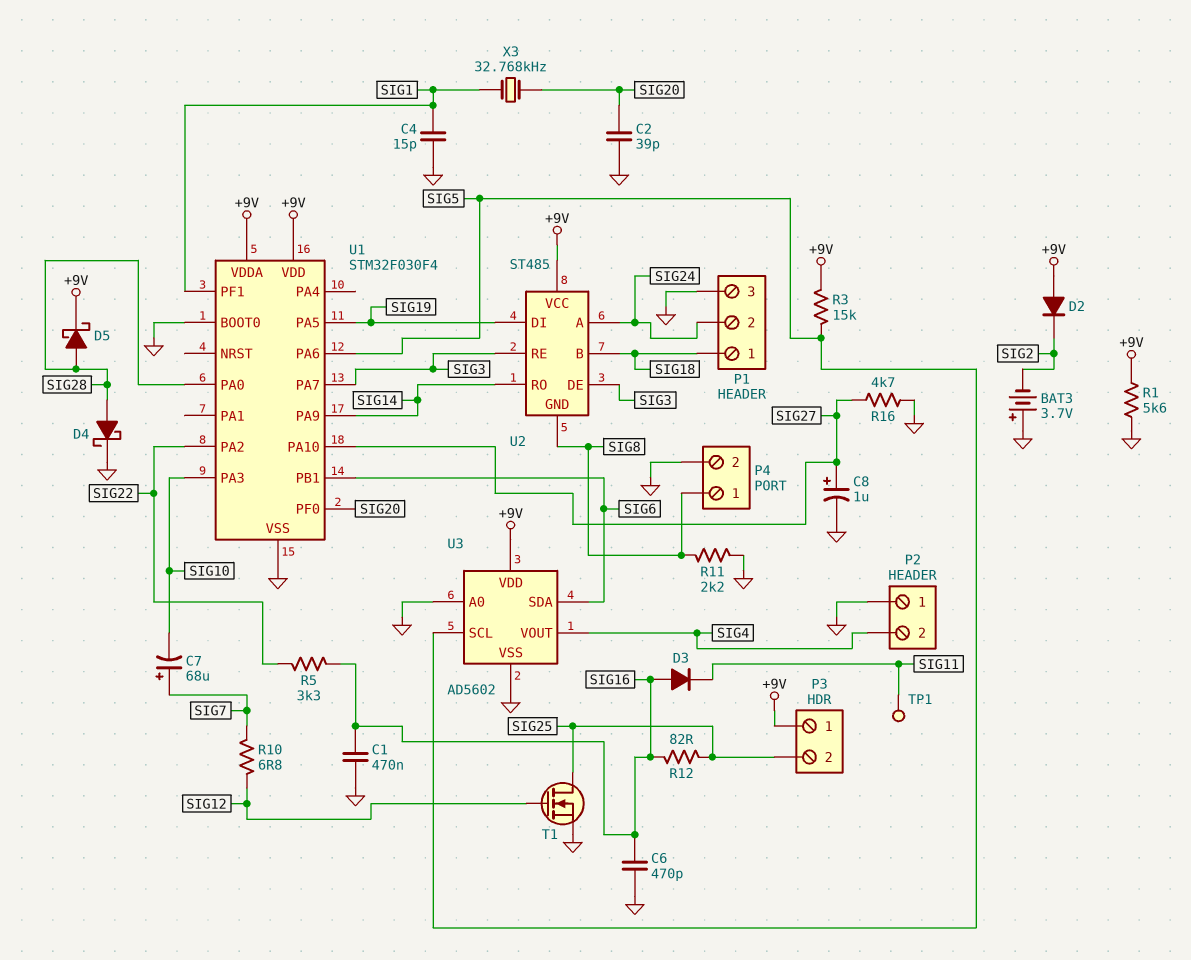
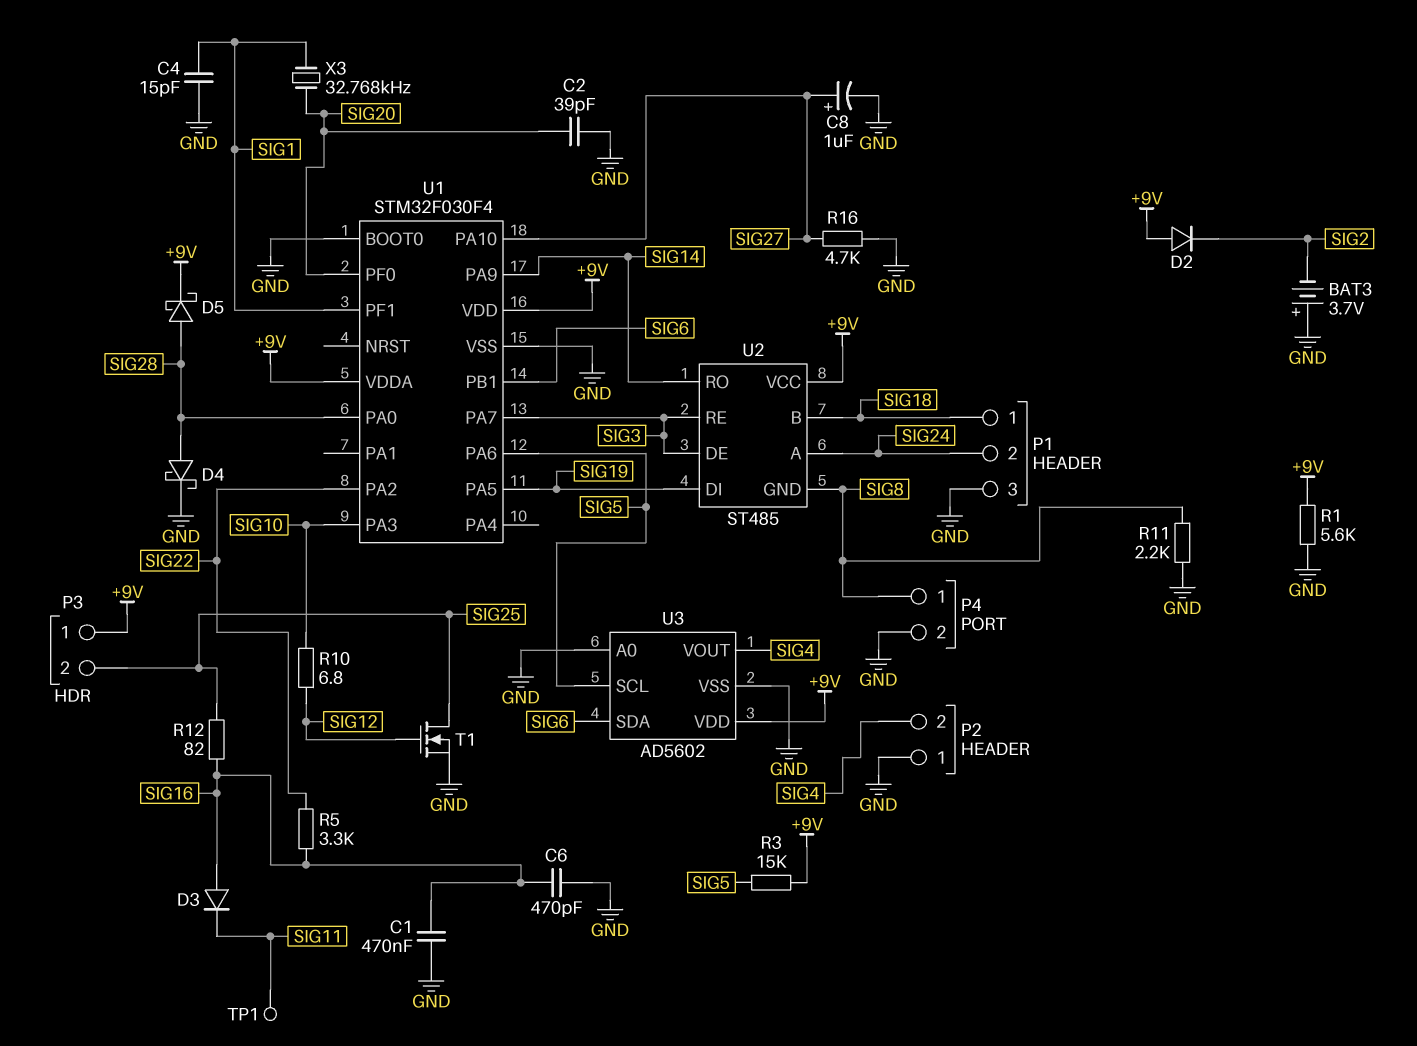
C7: 68uF (plus SIG7, minus SIG10) -> none
R10: 6.8 (SIG7, SIG12) -> 6.8 (SIG10, SIG12)

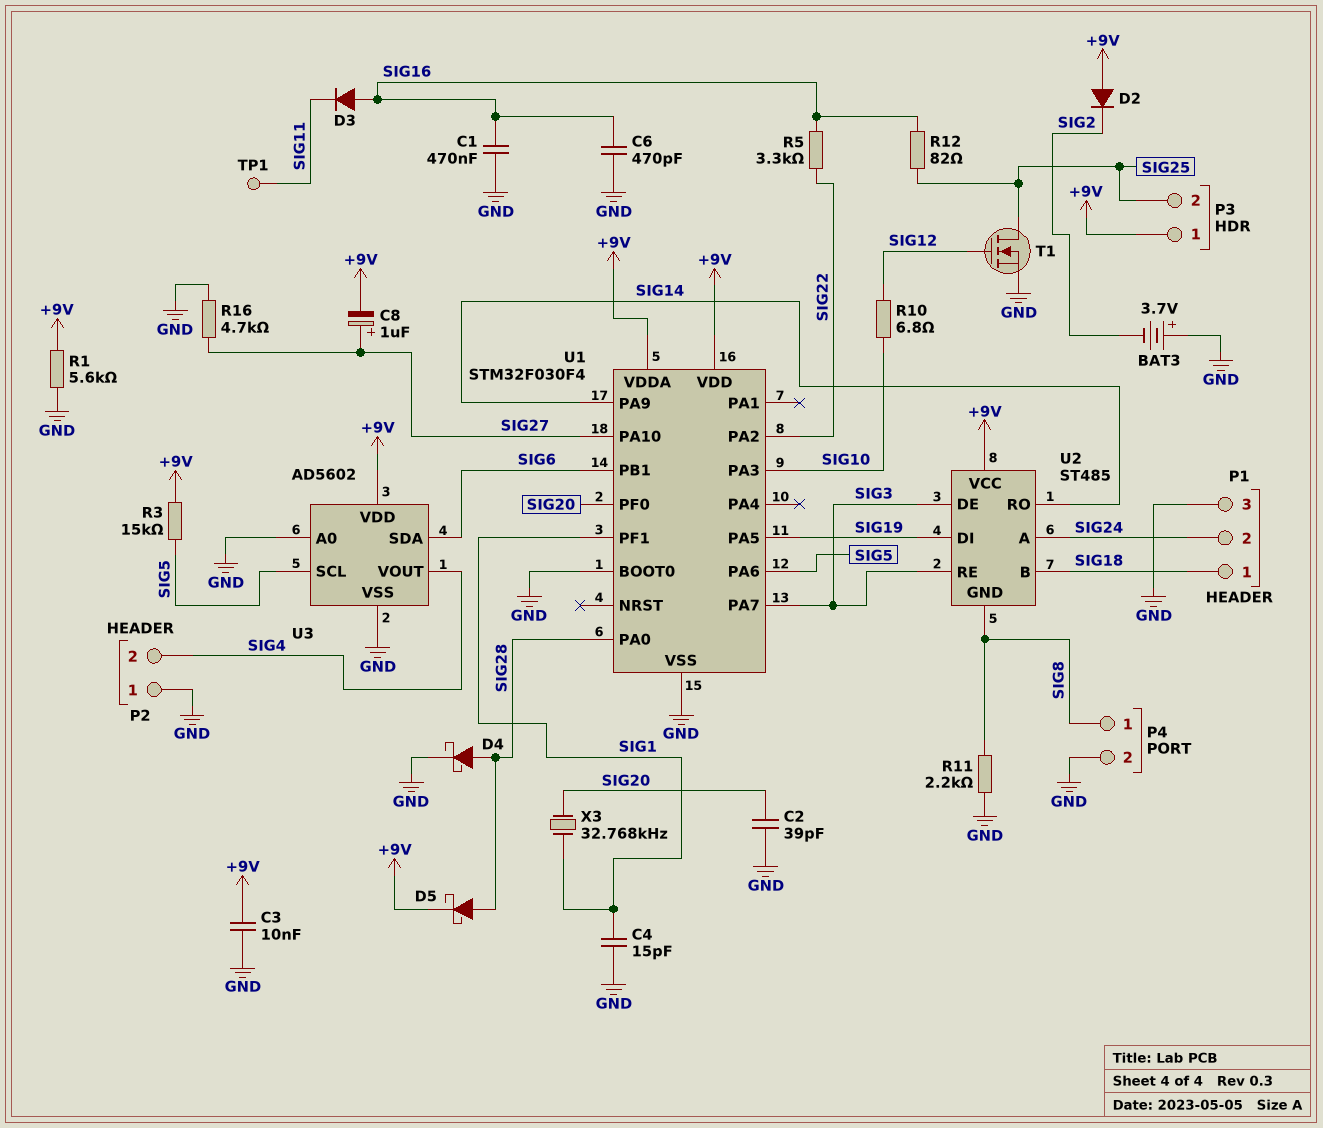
C3: none -> 10nF (+9V, GND)
C8: 1uF (plus SIG27, minus GND) -> 1uF (plus SIG27, minus +9V)

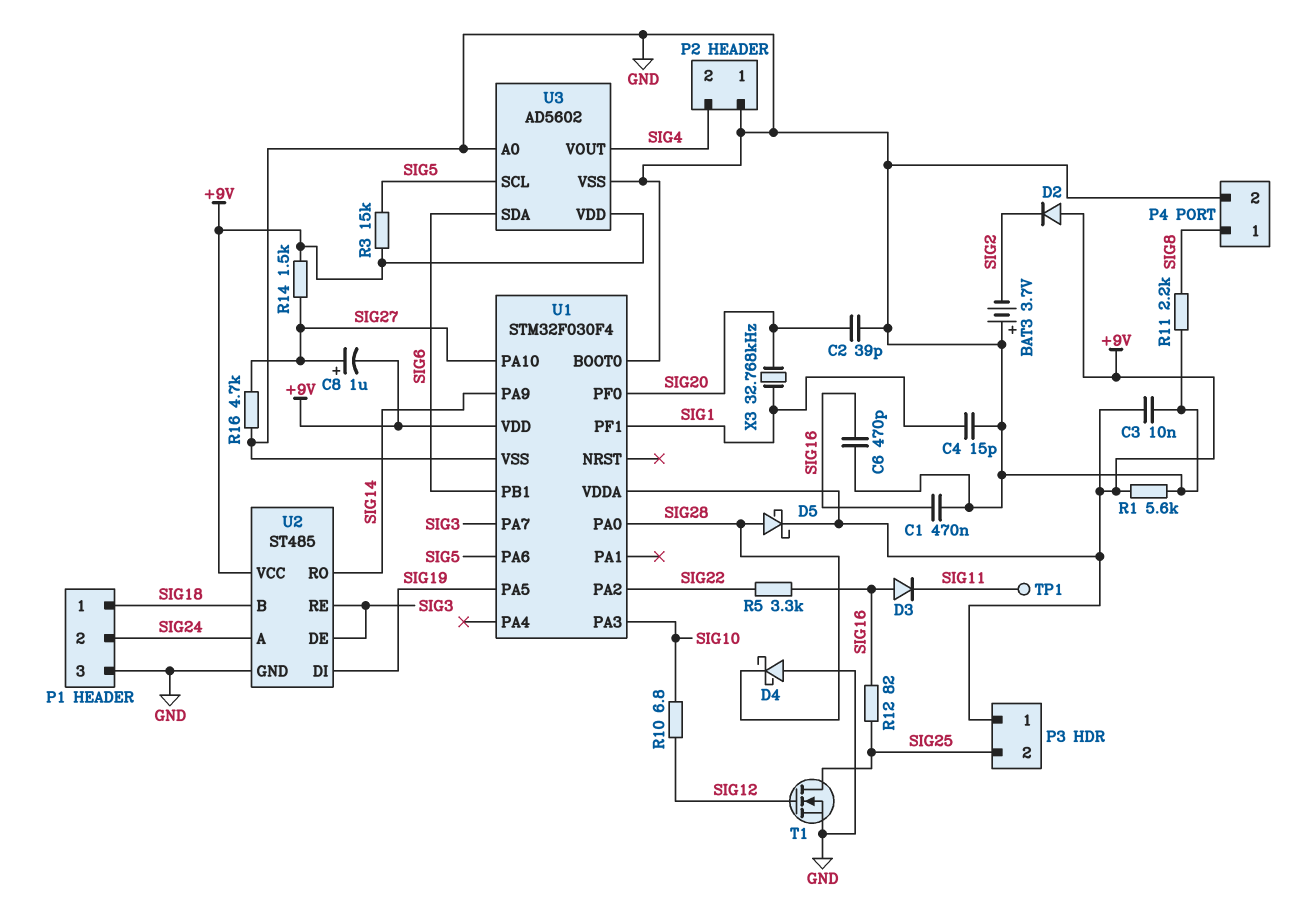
D4: schottky (A SIG28, K GND) -> schottky (A GND, K SIG28)
R14: none -> 1.5k (+9V, SIG27)
U2 pin GND: SIG8 -> GND

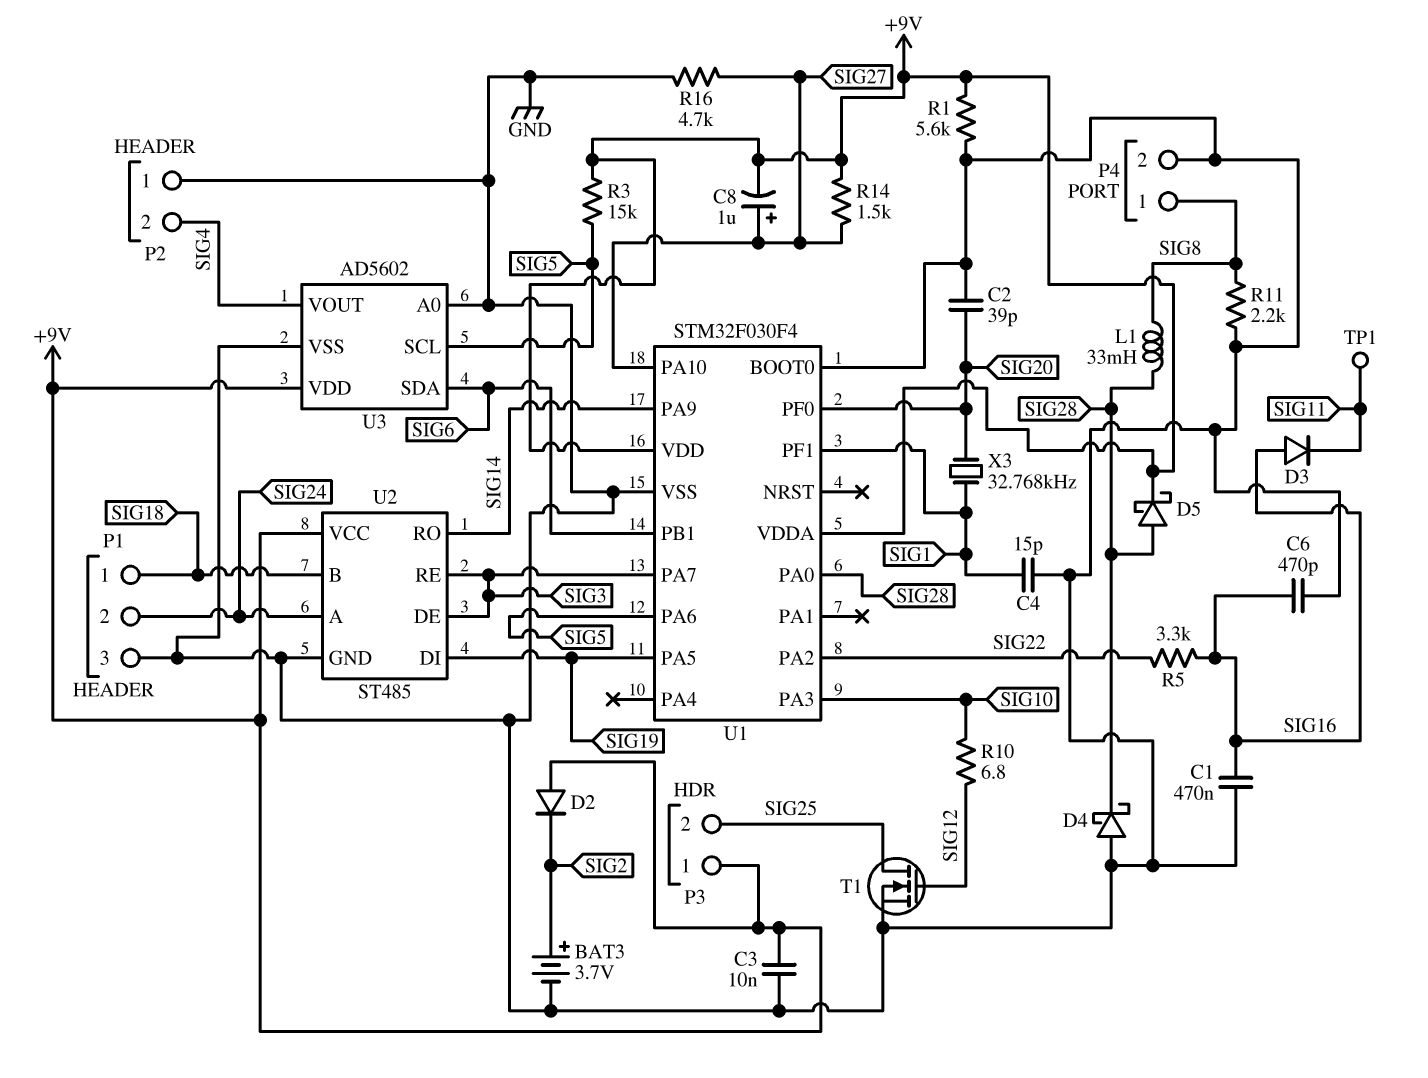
BAT3: 3.7V (plus GND, minus SIG2) -> 3.7V (plus SIG2, minus GND)
L1: none -> 33mH (SIG8, SIG28)
R12: 82 (SIG16, SIG25) -> none

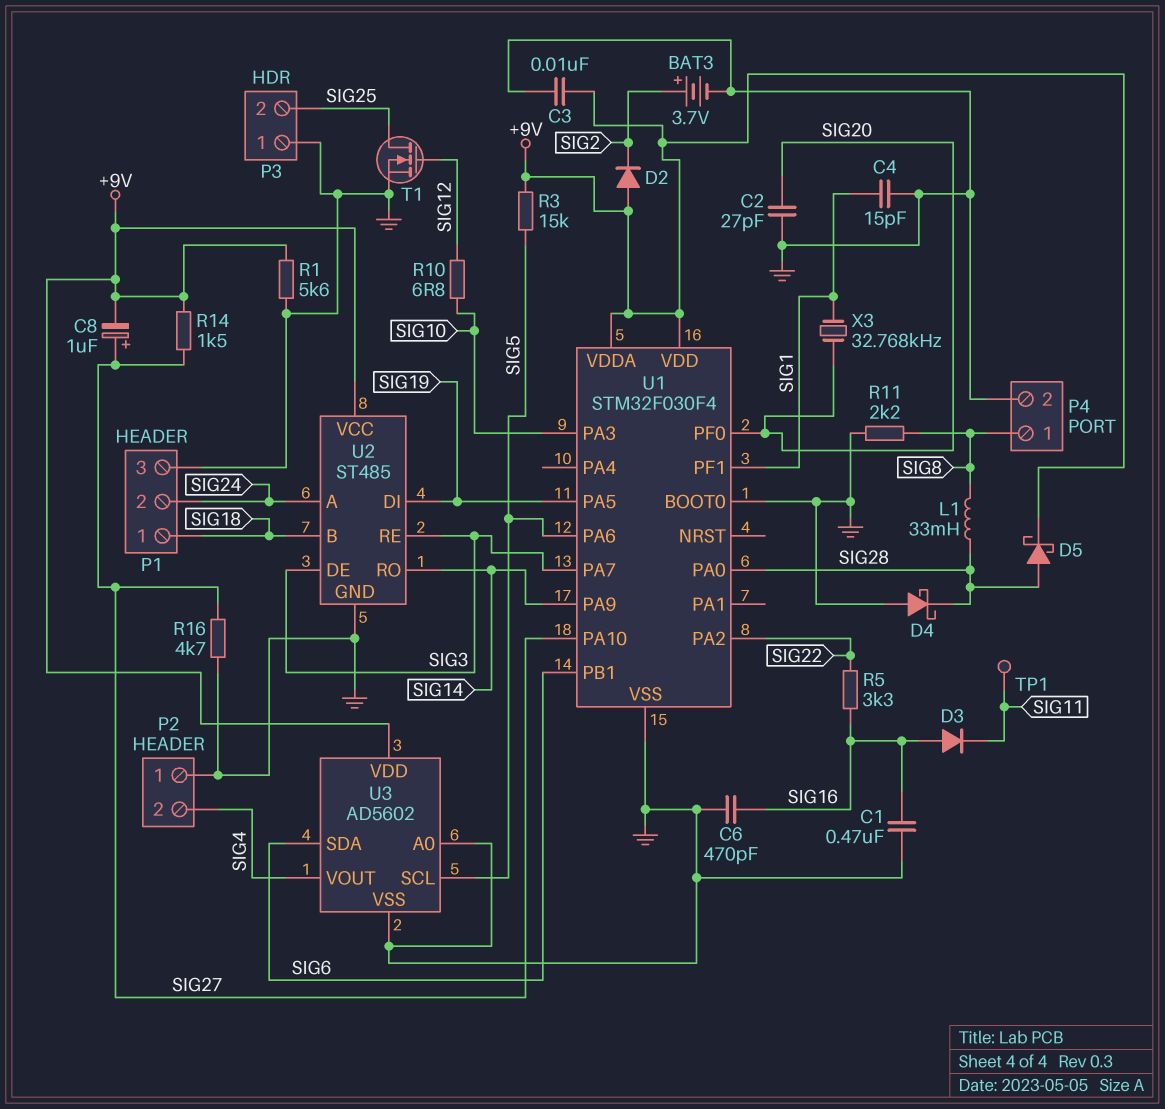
C2: 39pF (GND, SIG20) -> 27pF (GND, SIG20)
P3 pin 1: +9V -> GND

